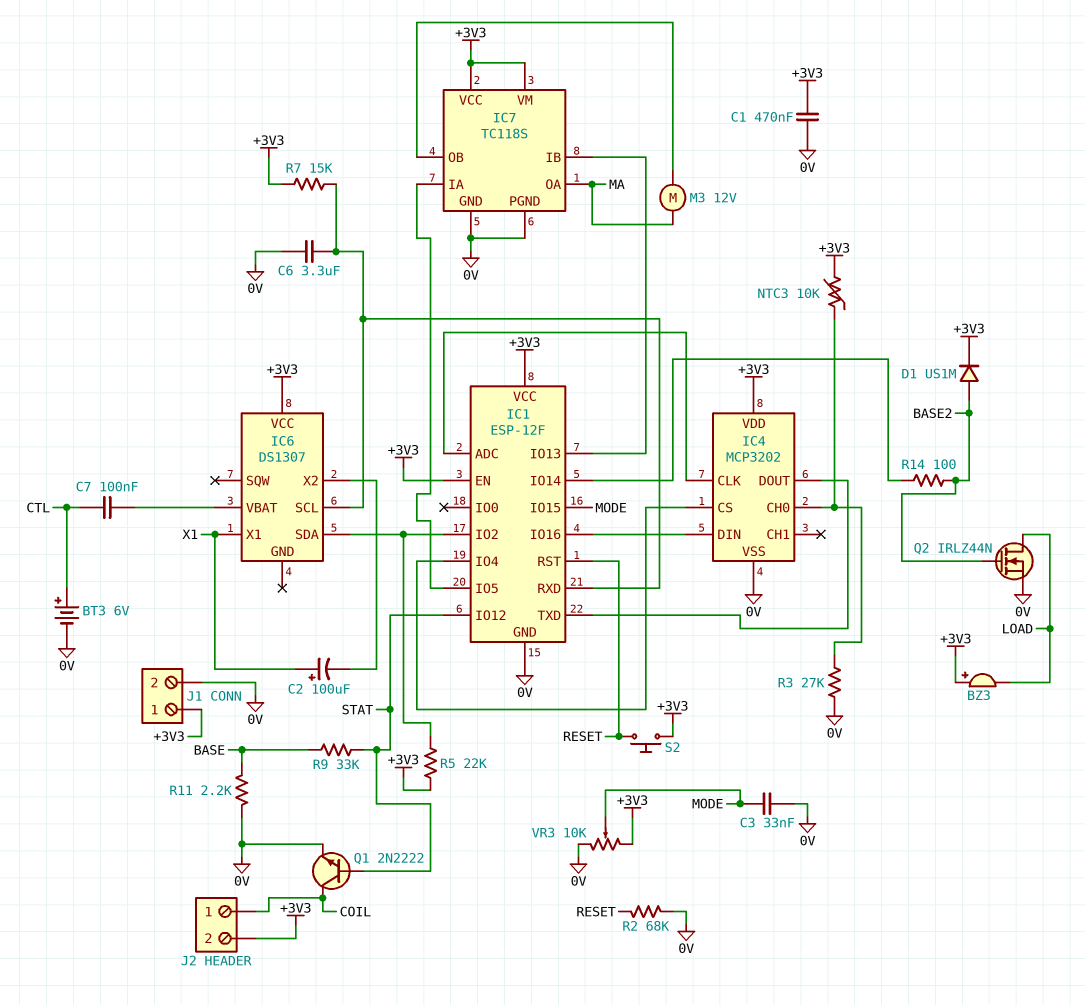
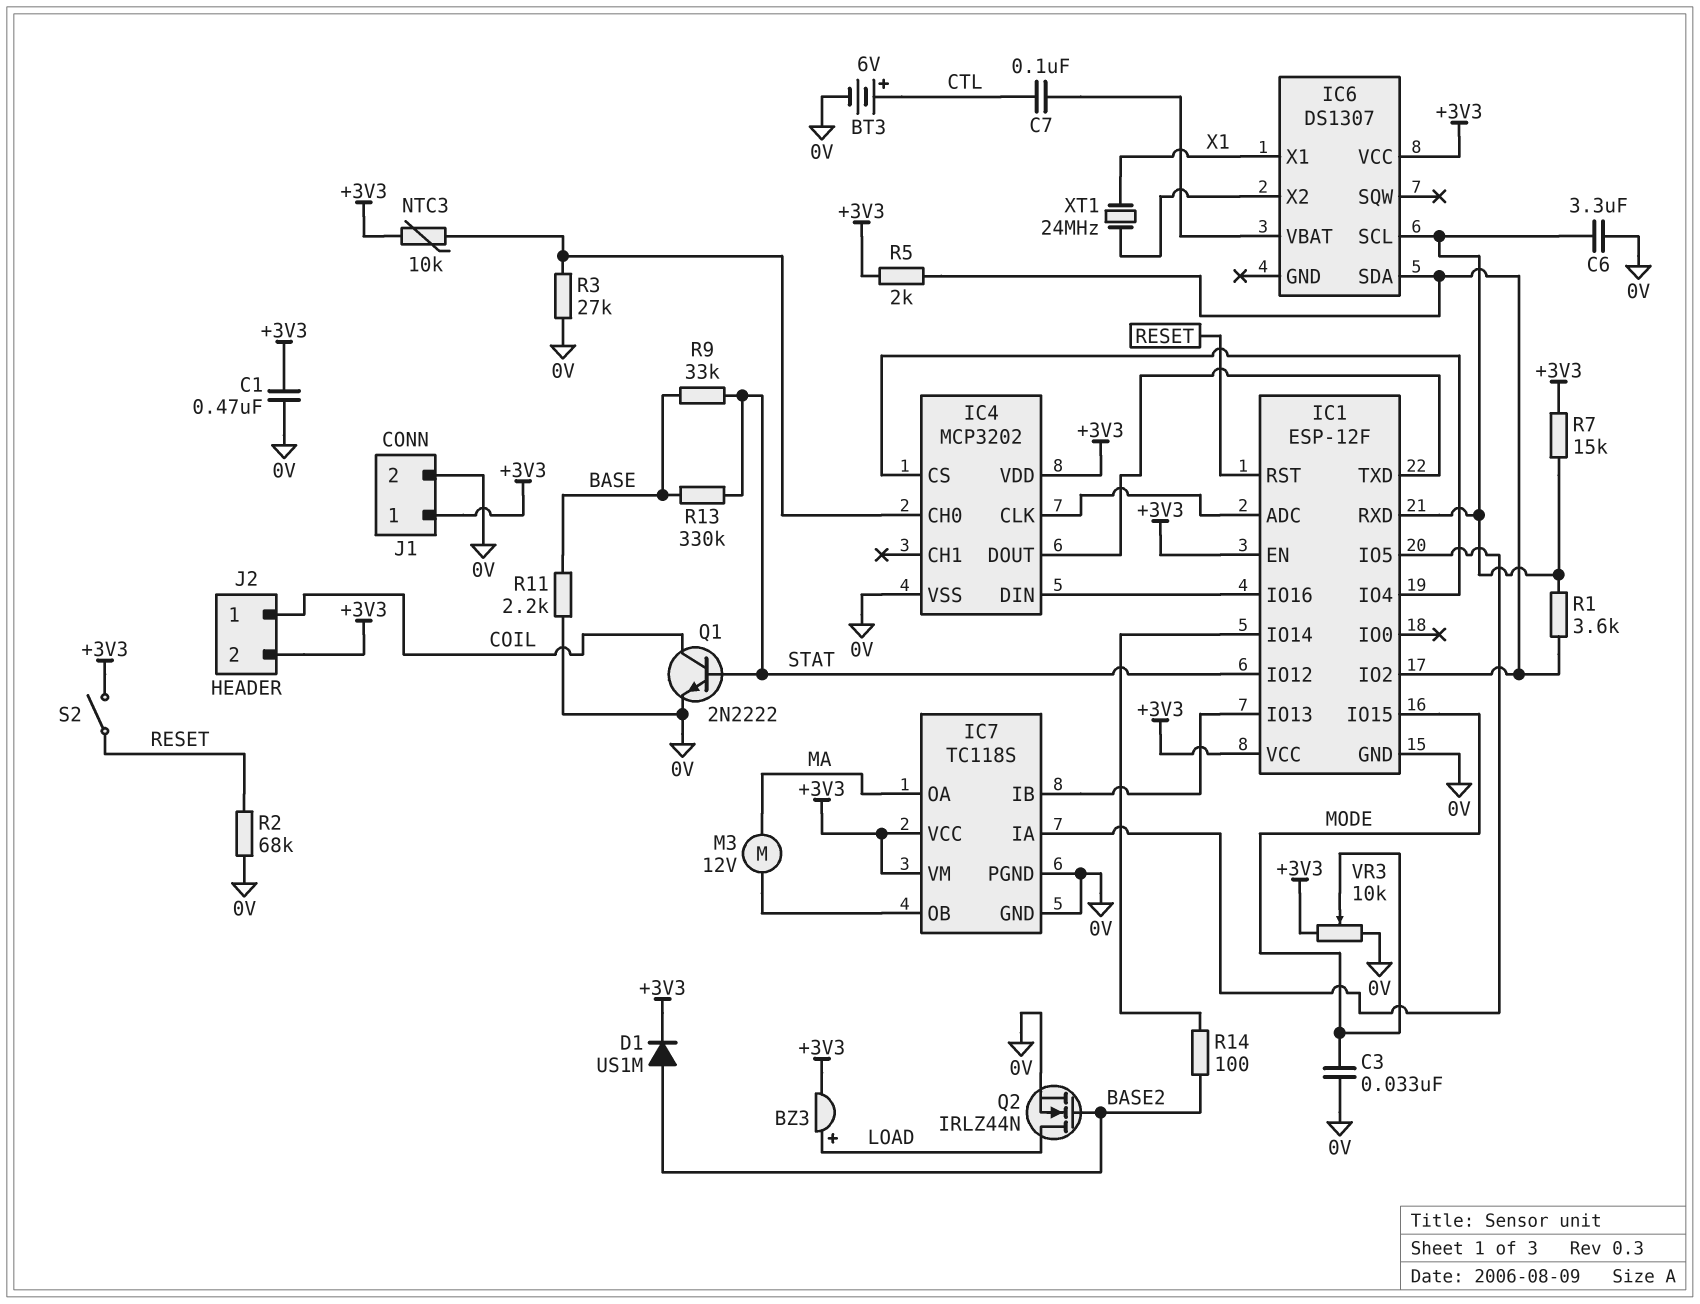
BZ3: buzzer (plus +3V3, minus LOAD) -> buzzer (plus LOAD, minus +3V3)
C2: 100uF (plus X1, minus IC6/X2) -> none
R1: none -> 3.6k (IC1/IO2, IC1/RXD)
R5: 22k (+3V3, IC1/IO2) -> 2k (+3V3, IC1/IO2)
R13: none -> 330k (BASE, STAT)
S2: button (+3V3, RESET) -> switch (+3V3, RESET)
XT1: none -> 24MHz (IC6/X2, X1)

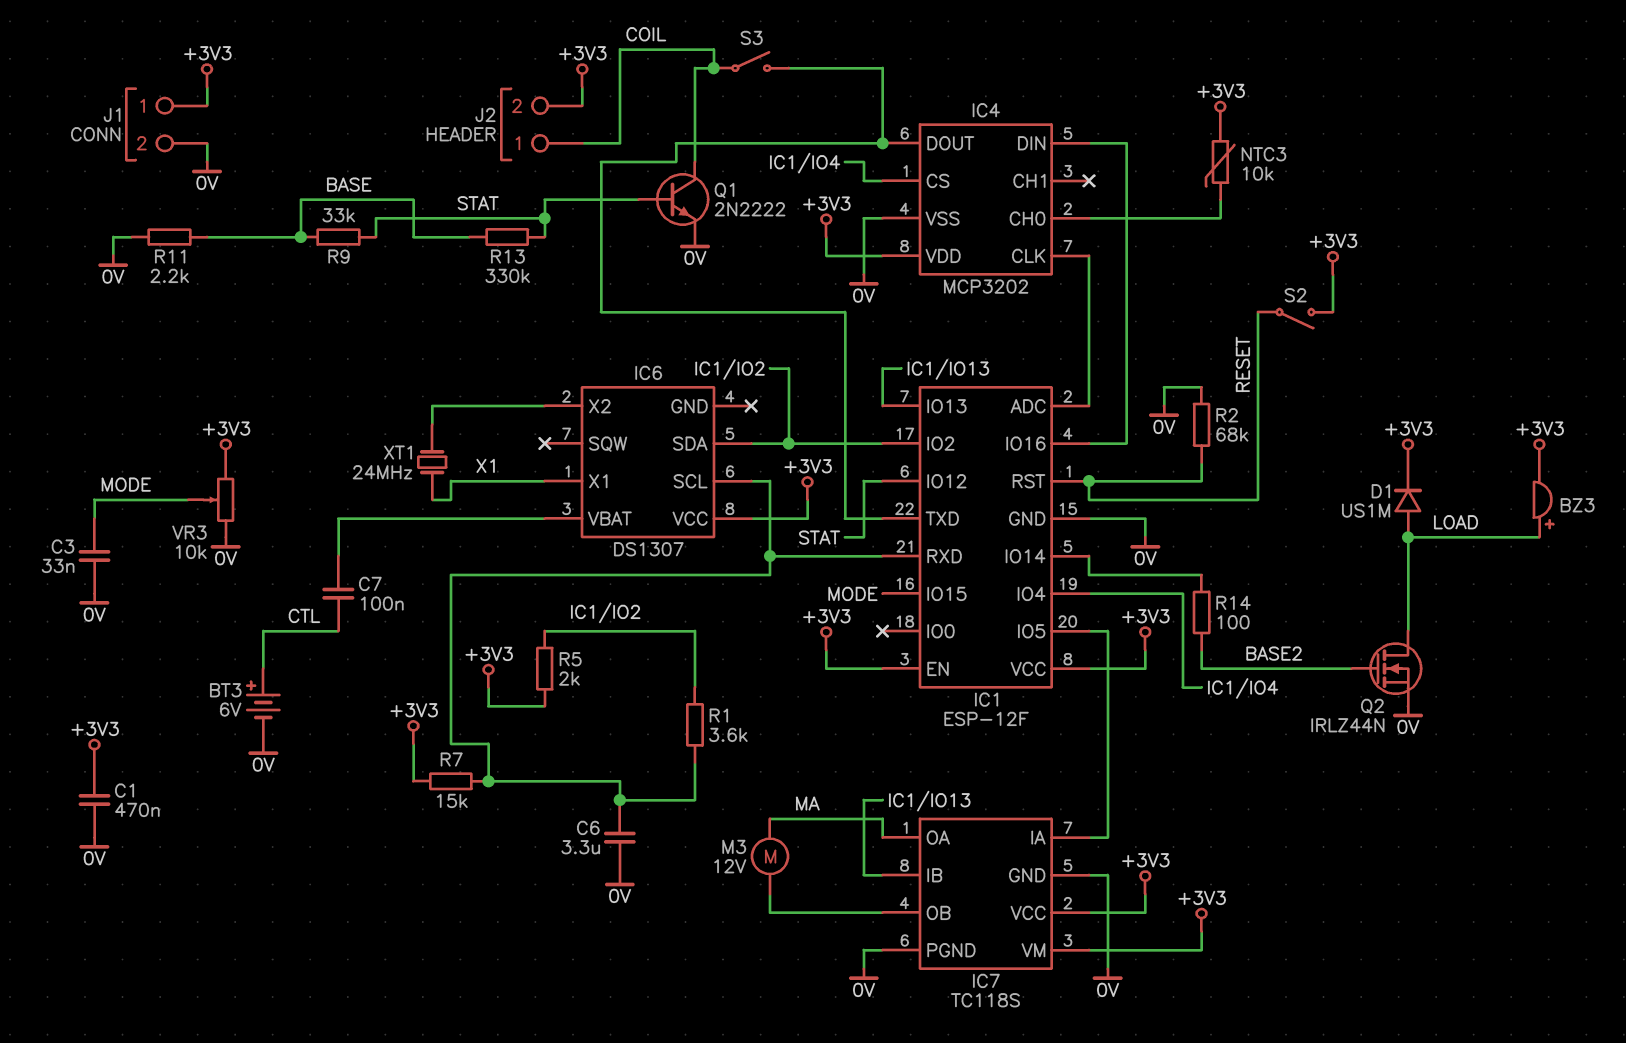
D1: diode US1M (A BASE2, K +3V3) -> diode US1M (A LOAD, K +3V3)
R3: 27k (0V, IC4/CH0) -> none
S3: none -> switch (COIL, IC1/TXD)

